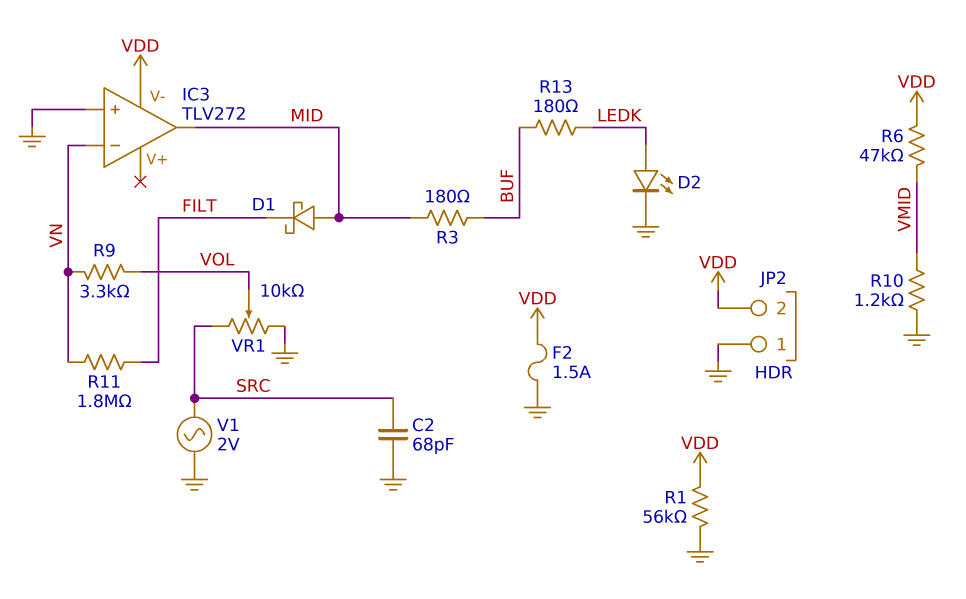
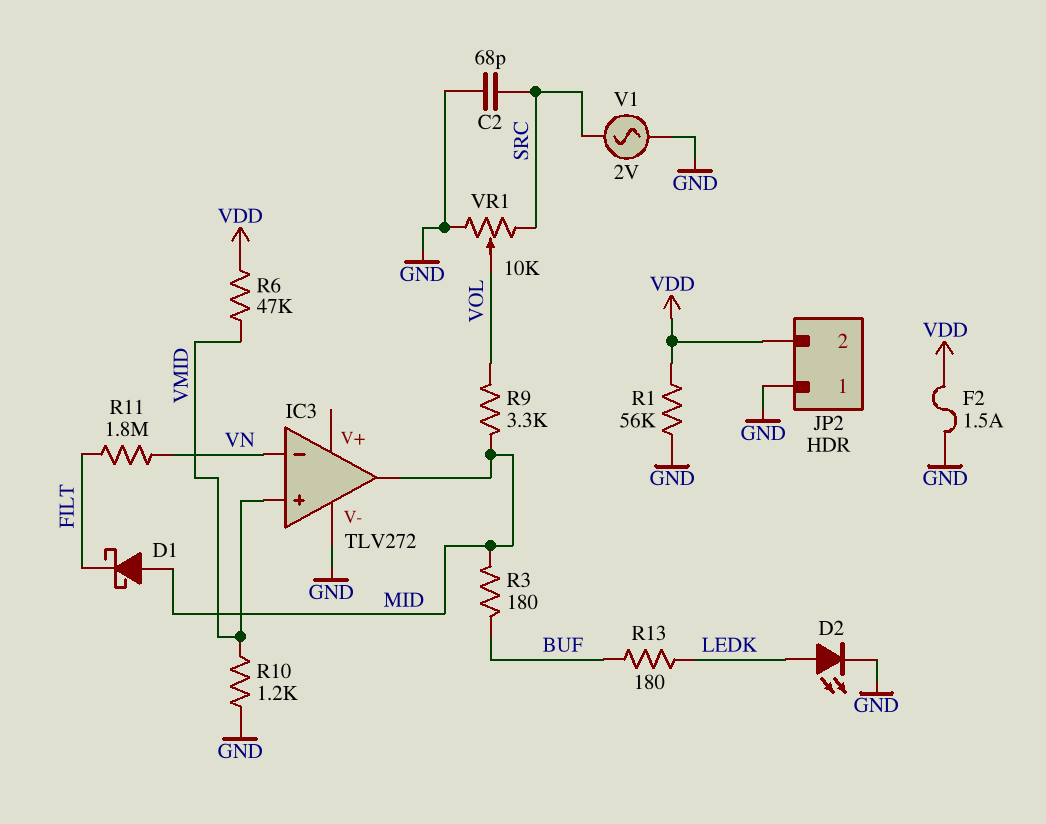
IC3 pin V-: VDD -> GND
IC3 pin in+: GND -> VMID
R9: 3.3k (VN, VOL) -> 3.3k (MID, VOL)

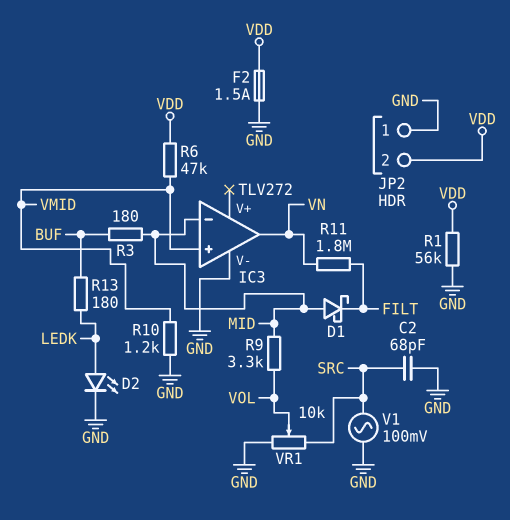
IC3 pin in-: VN -> MID
IC3 pin out: MID -> VN
V1: AC 2V (GND, SRC) -> AC 100mV (GND, SRC)

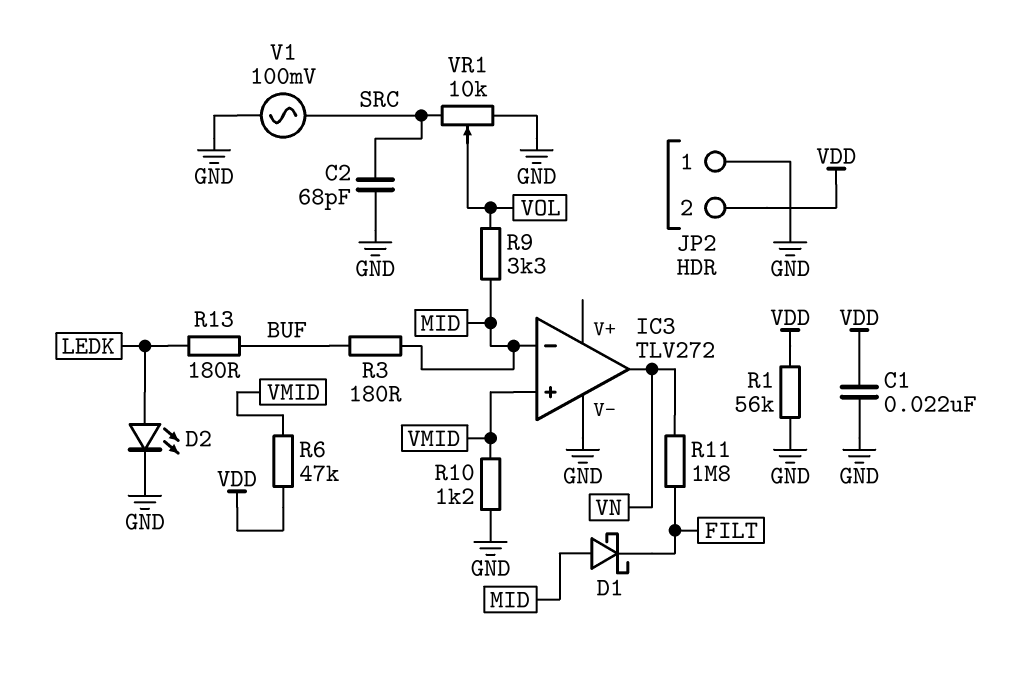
C1: none -> 22nF (GND, VDD)
F2: 1.5A (GND, VDD) -> none

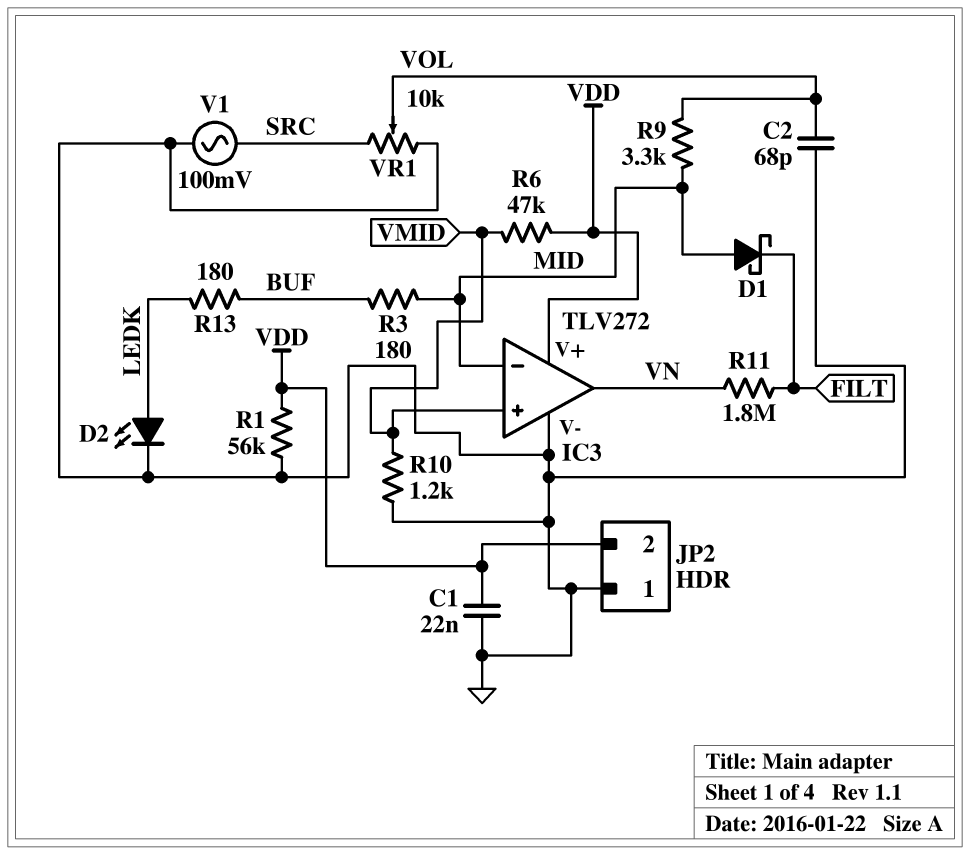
C2: 68pF (GND, SRC) -> 68pF (GND, VOL)
IC3 pin V+: none -> VDD

